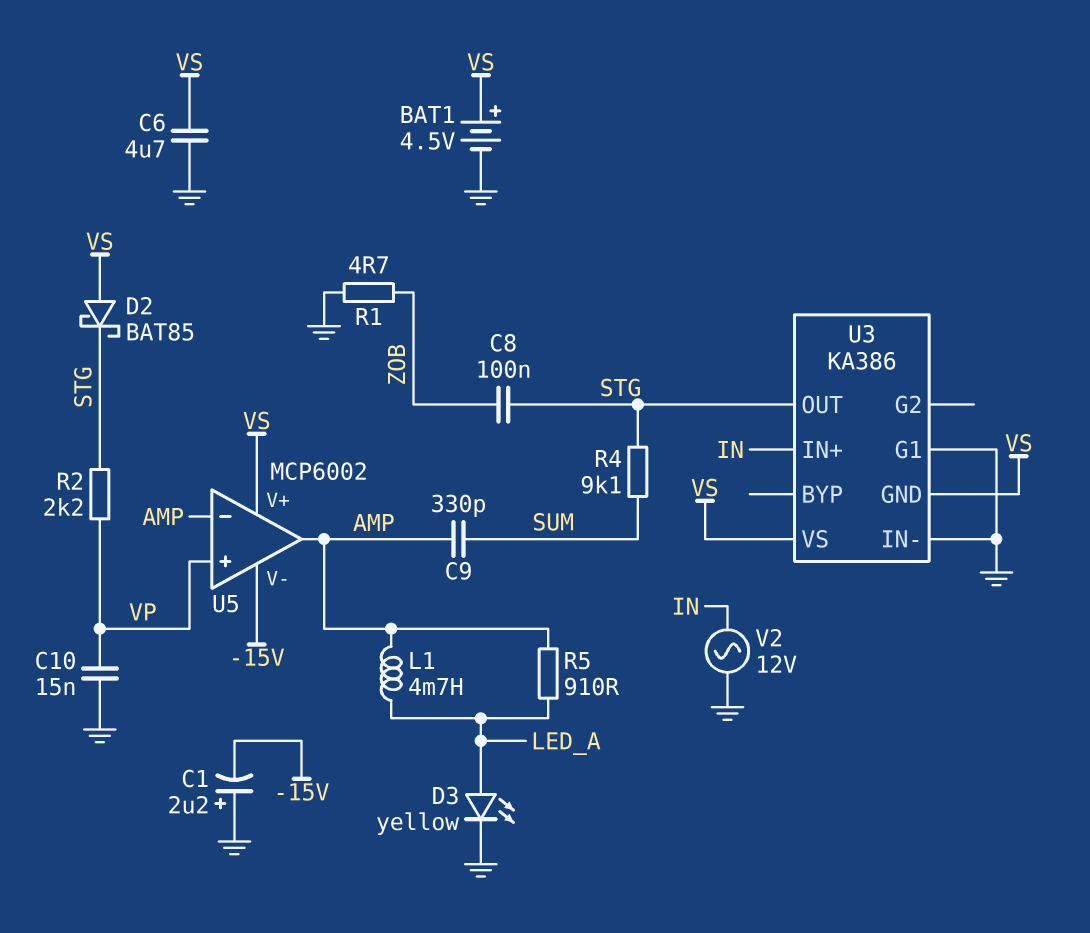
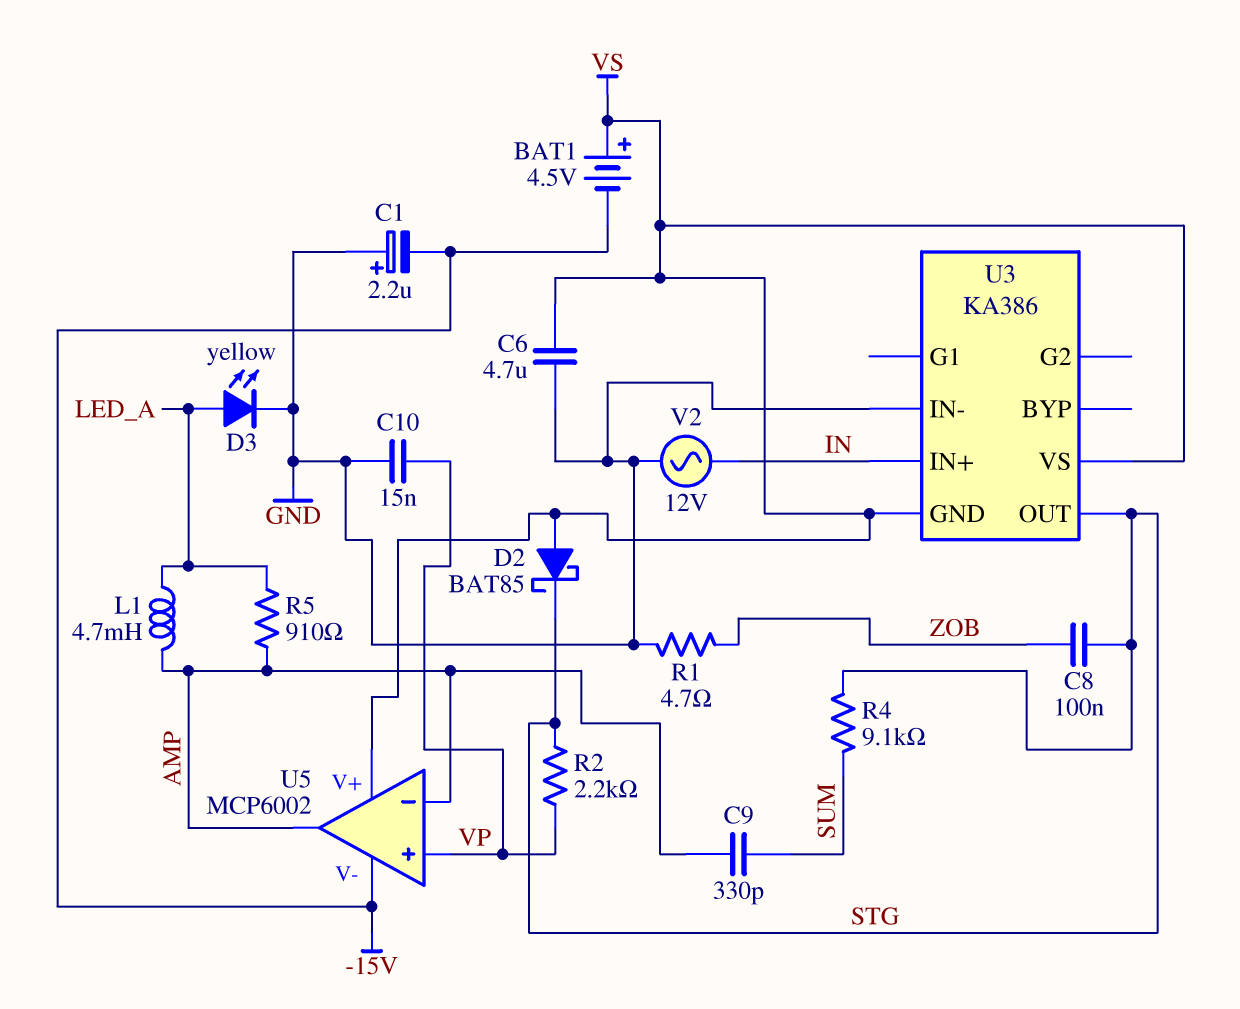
BAT1: 4.5V (plus VS, minus GND) -> 4.5V (plus VS, minus -15V)
U3 pin G1: GND -> none

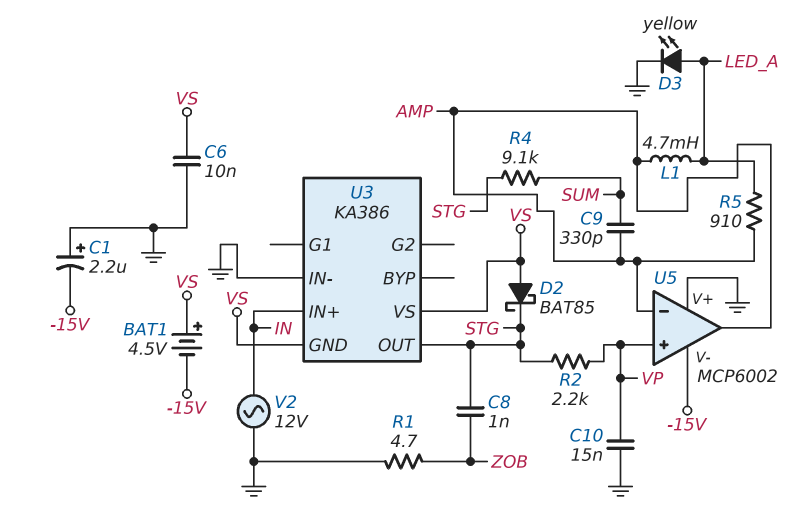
C6: 4.7uF (GND, VS) -> 10nF (GND, VS)
C8: 100nF (STG, ZOB) -> 1nF (STG, ZOB)
U5 pin V+: VS -> GND

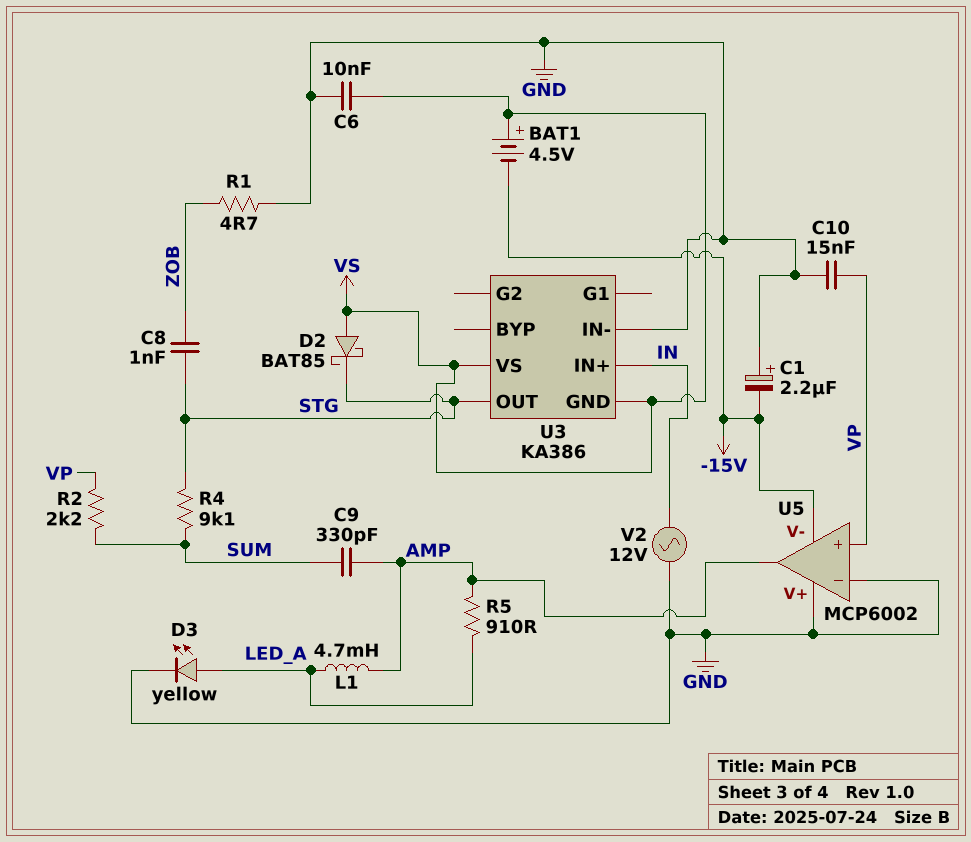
R2: 2.2k (STG, VP) -> 2.2k (SUM, VP)
U5 pin in-: AMP -> GND

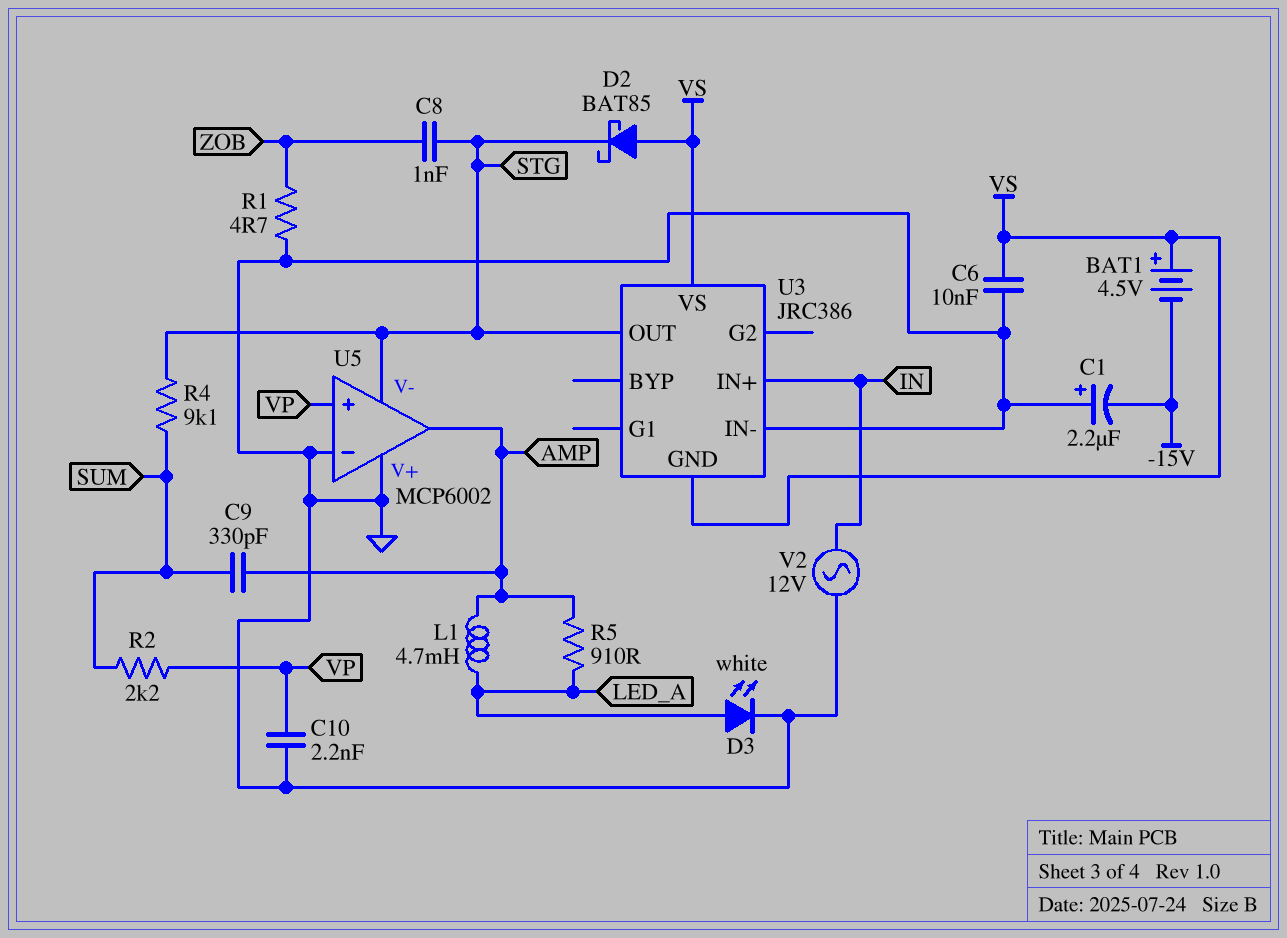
C10: 15nF (GND, VP) -> 2.2nF (GND, VP)
D3: LED yellow (A LED_A, K GND) -> LED white (A LED_A, K GND)
U3: KA386 -> JRC386
U5 pin V-: -15V -> STG

